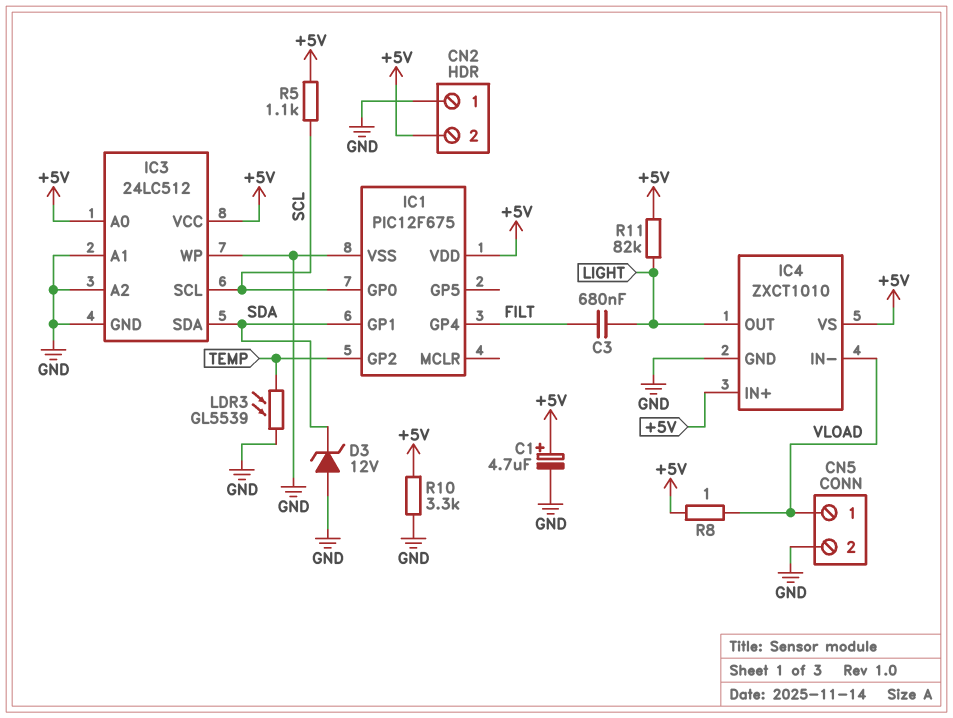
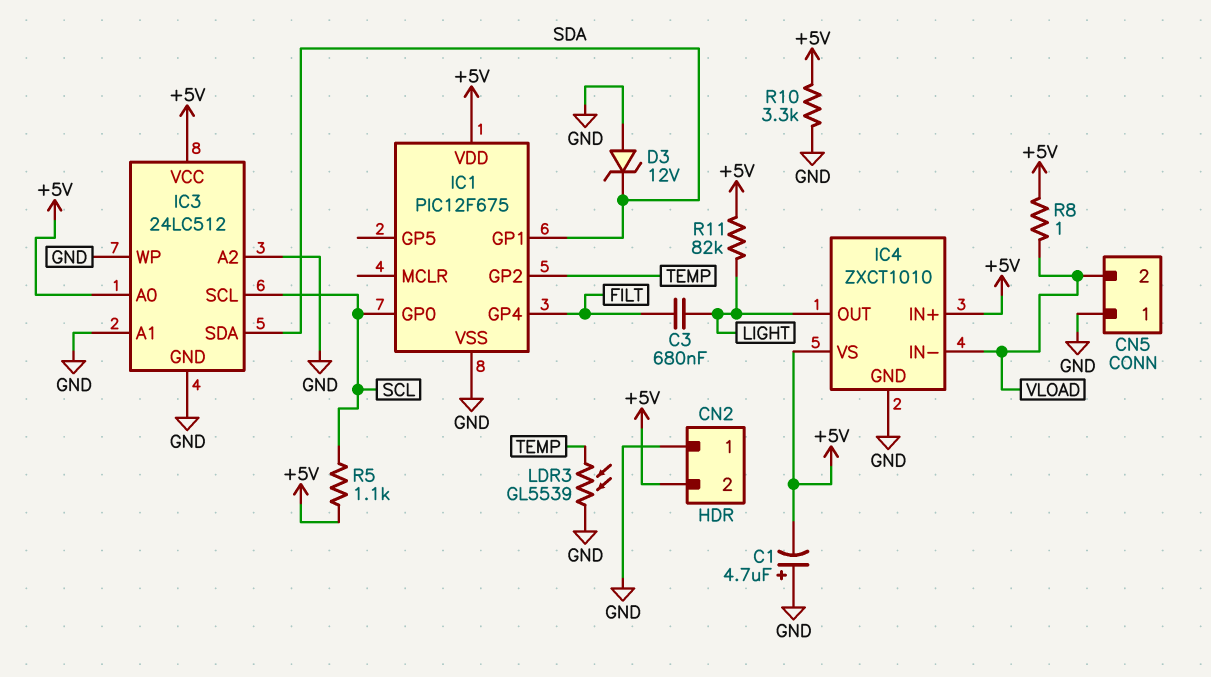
C1: 4.7uF (plus +5V, minus GND) -> 4.7uF (plus GND, minus +5V)
CN5 pin 1: VLOAD -> GND
CN5 pin 2: GND -> VLOAD

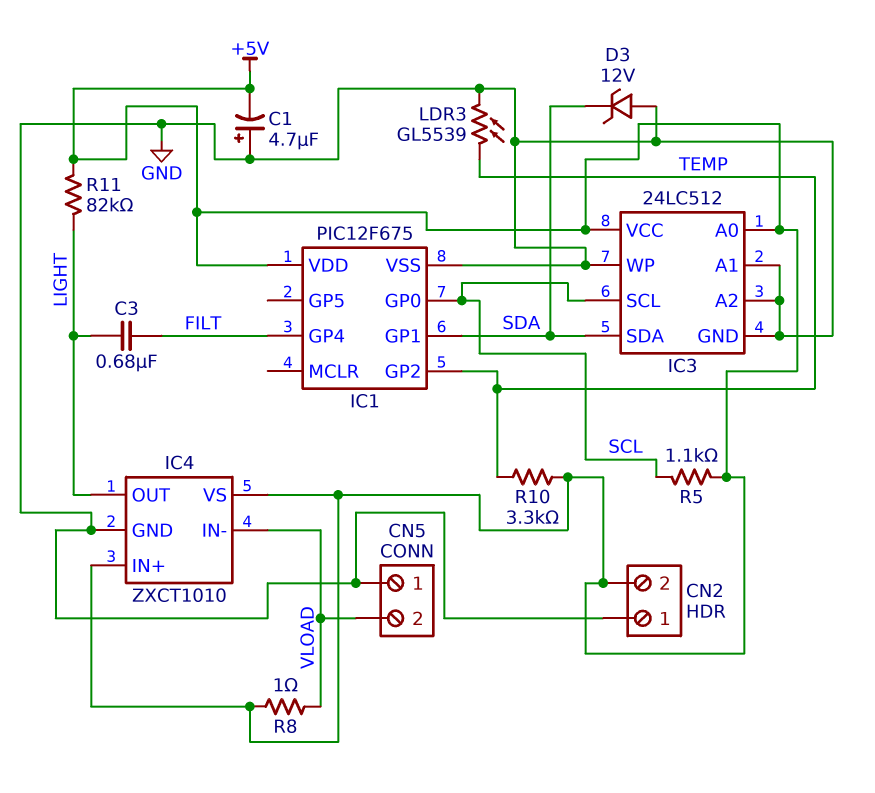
R10: 3.3k (+5V, GND) -> 3.3k (+5V, TEMP)

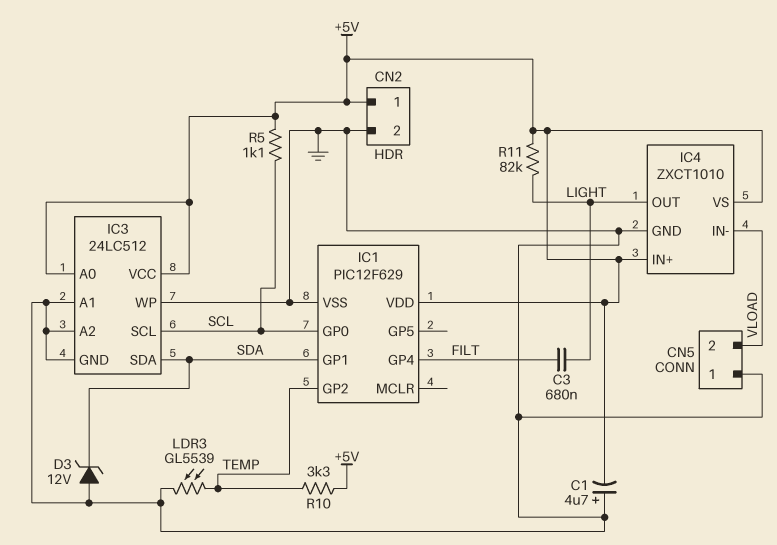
CN2 pin 1: GND -> +5V
CN2 pin 2: +5V -> GND
IC1: PIC12F675 -> PIC12F629
R8: 1 (+5V, VLOAD) -> none

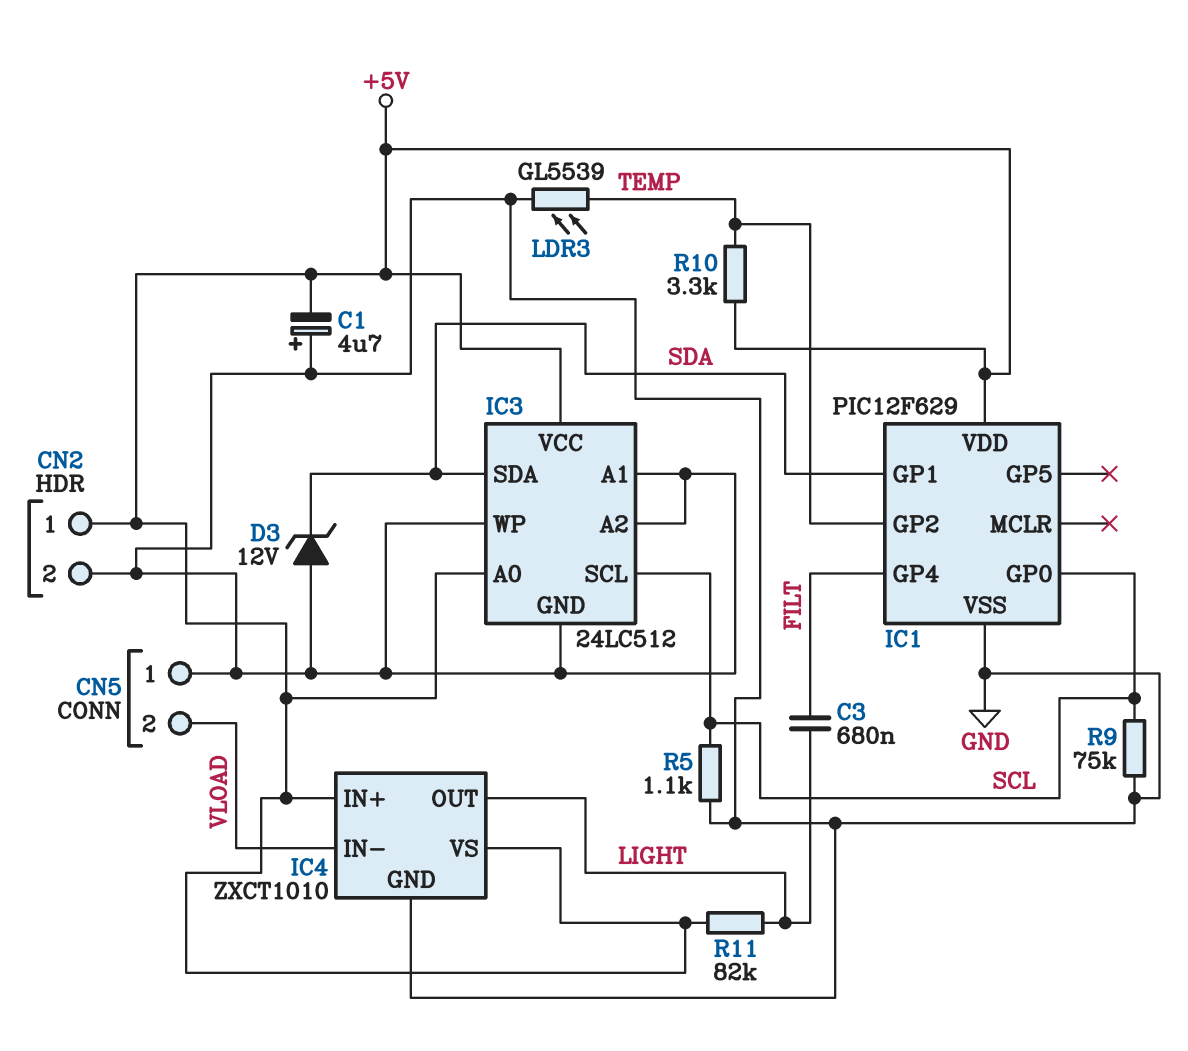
R5: 1.1k (+5V, SCL) -> 1.1k (GND, SCL)
R9: none -> 75k (GND, SCL)

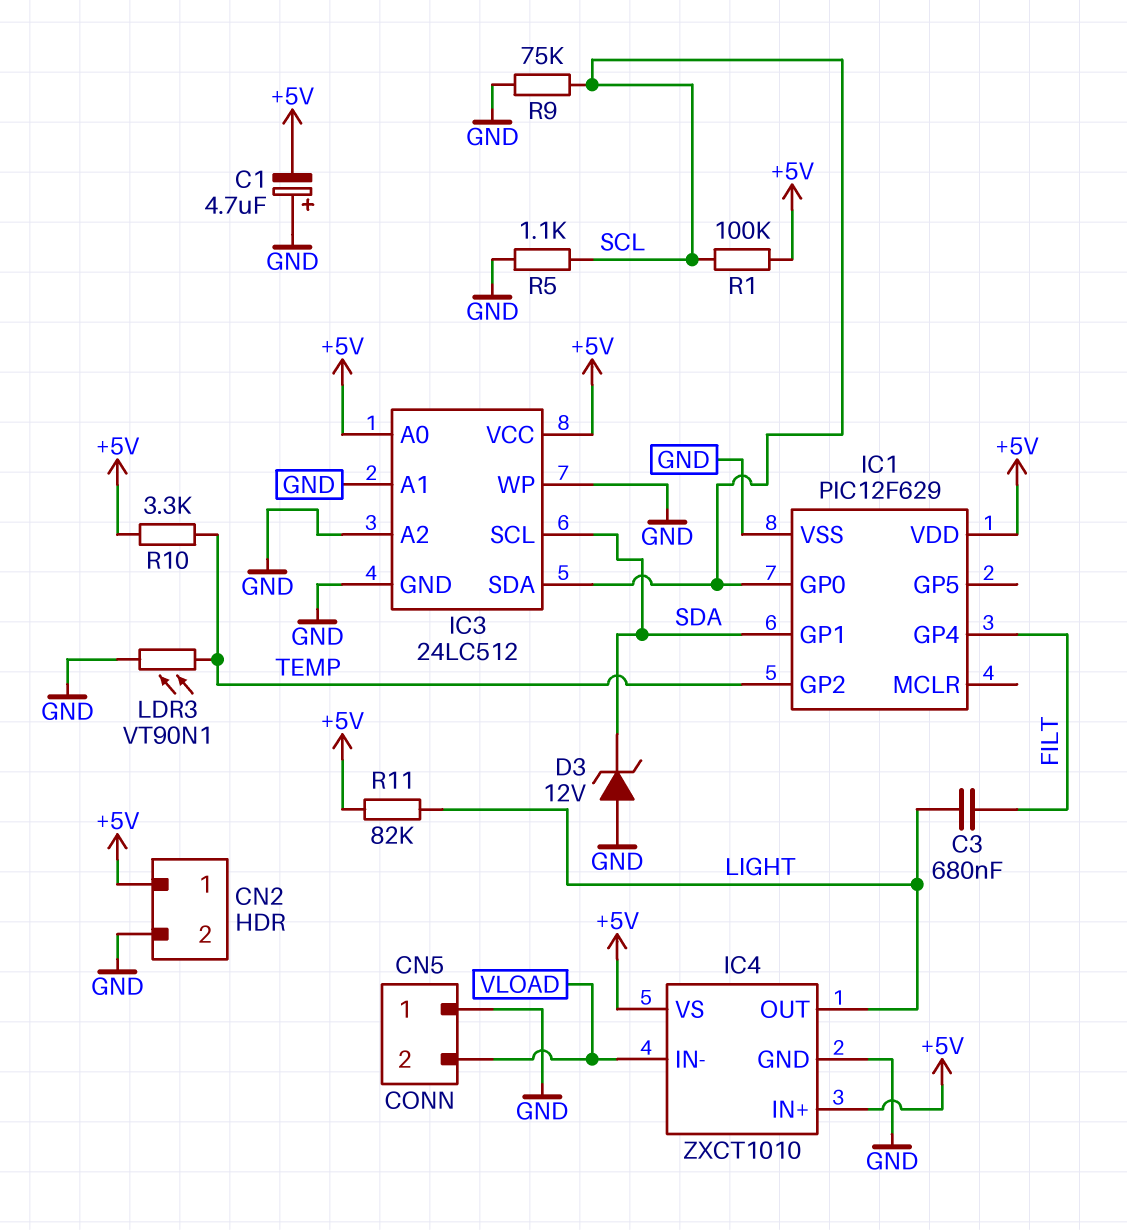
IC3 pin SCL: SCL -> SDA
IC3 pin SDA: SDA -> SCL
LDR3: GL5539 (GND, TEMP) -> VT90N1 (GND, TEMP)
R1: none -> 100k (+5V, SCL)

